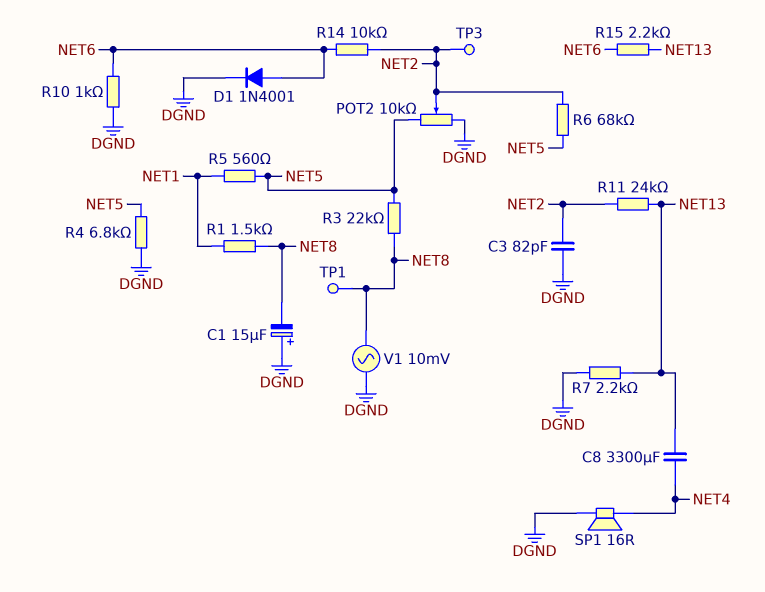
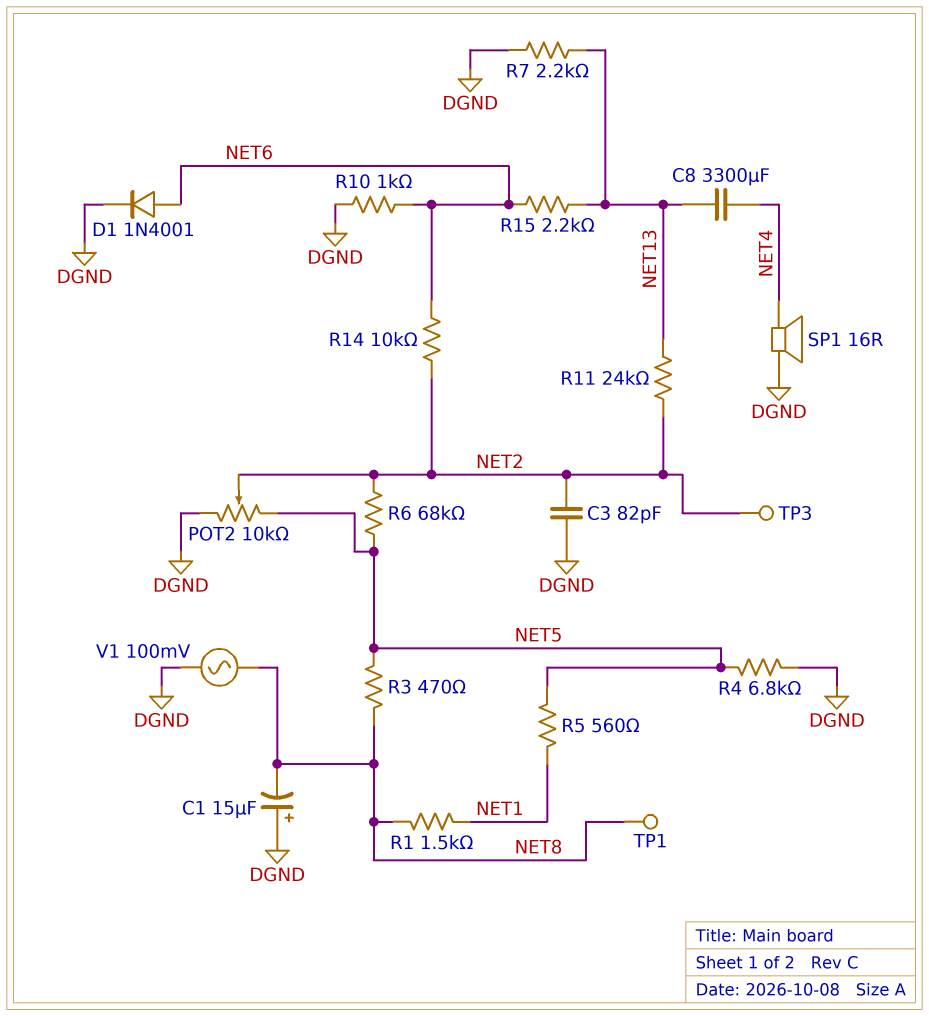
R3: 22k (NET5, NET8) -> 470 (NET5, NET8)
V1: AC 10mV (DGND, NET8) -> AC 100mV (DGND, NET8)

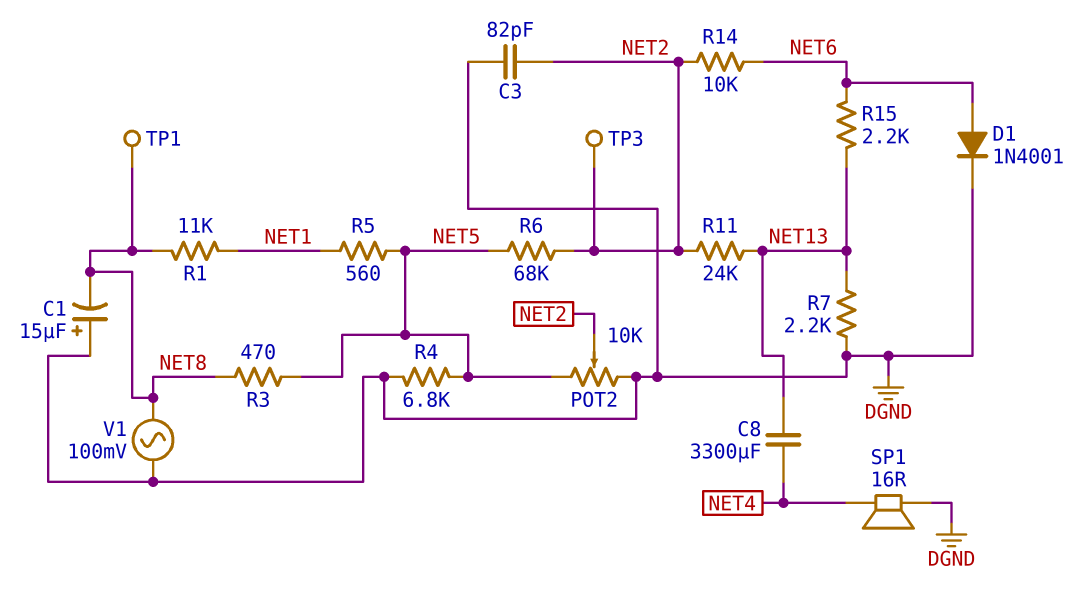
R1: 1.5k (NET1, NET8) -> 11k (NET1, NET8)
R10: 1k (DGND, NET6) -> none

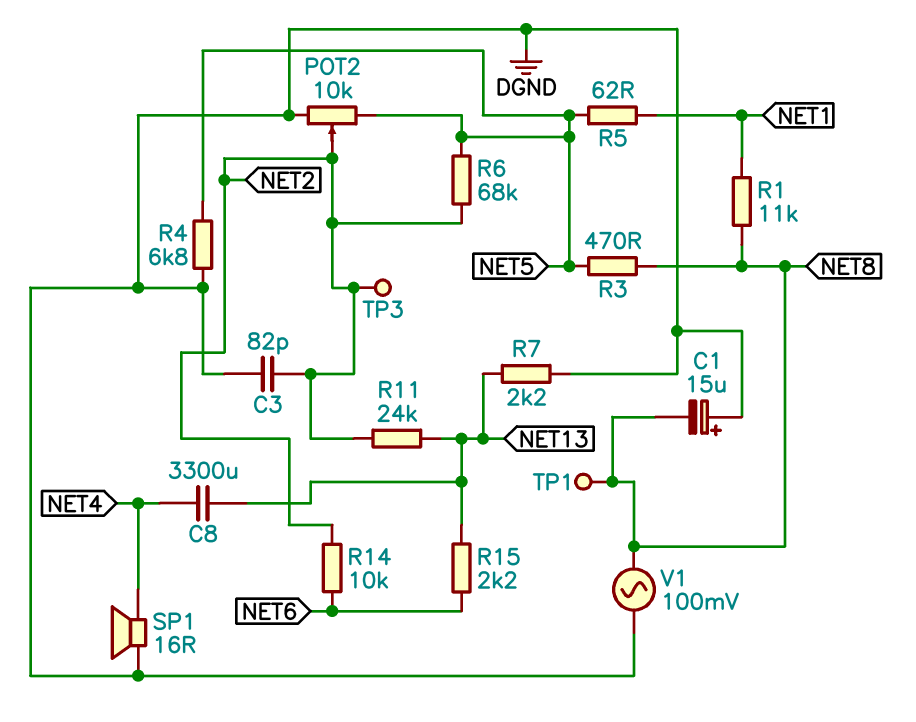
D1: diode 1N4001 (A NET6, K DGND) -> none
R5: 560 (NET1, NET5) -> 62 (NET1, NET5)

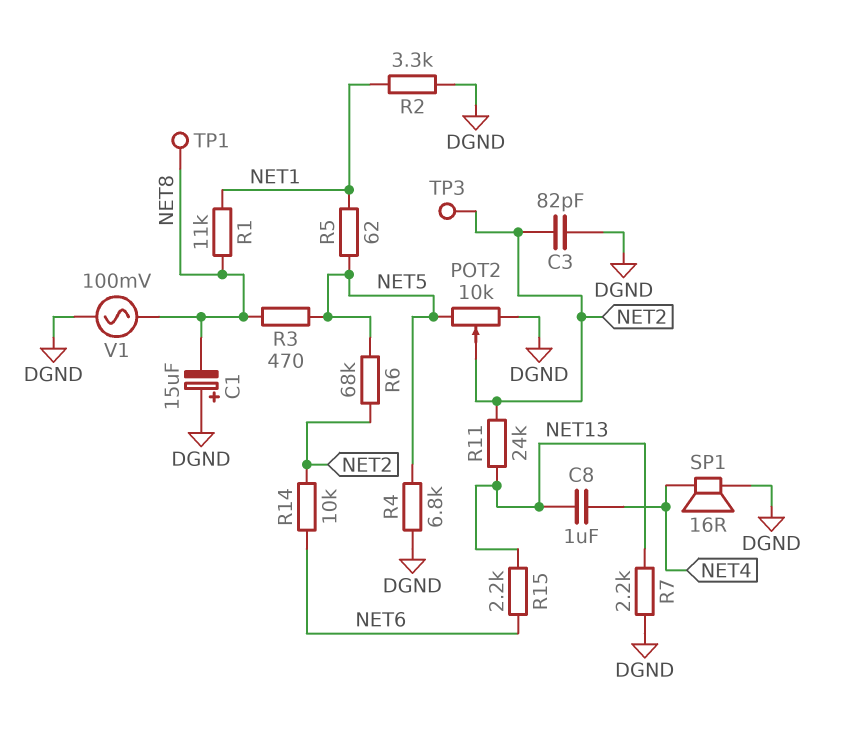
C8: 3300uF (NET4, NET13) -> 1uF (NET4, NET13)
R2: none -> 3.3k (DGND, NET1)

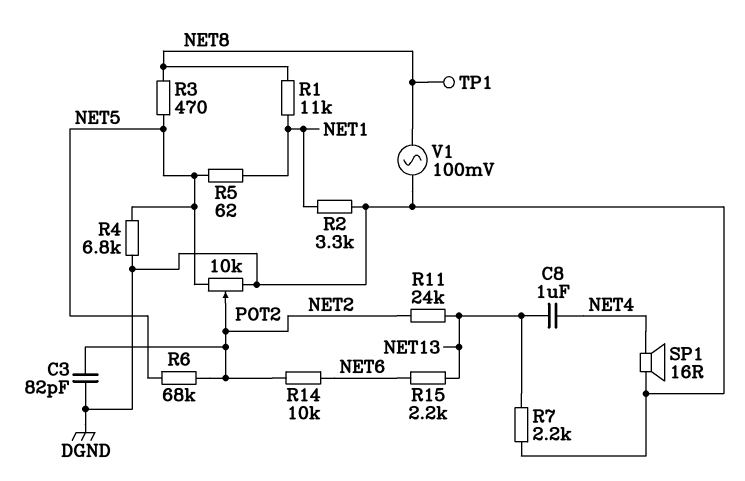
C1: 15uF (plus DGND, minus NET8) -> none
TP3: test point (NET2) -> none

